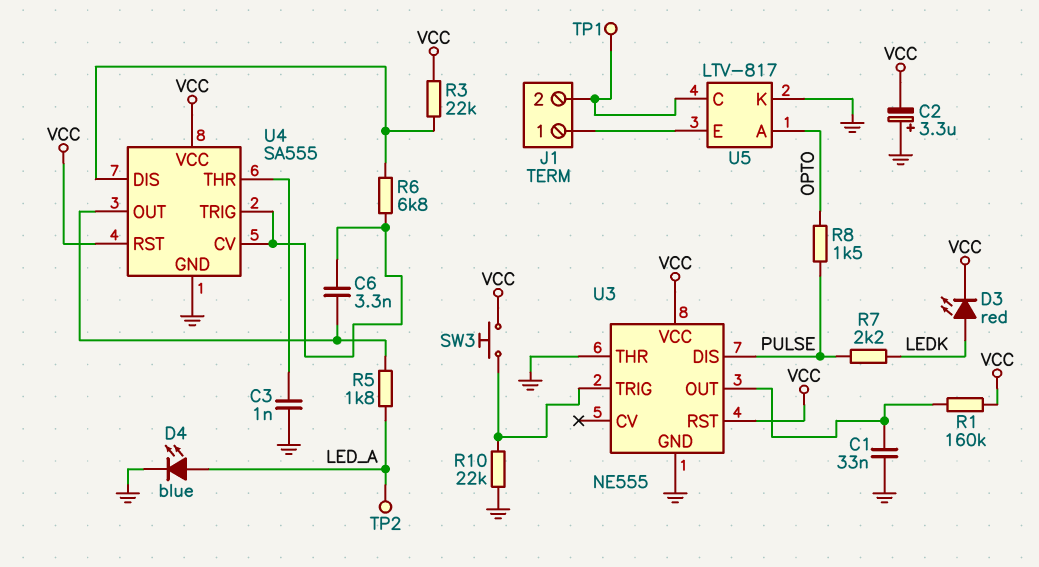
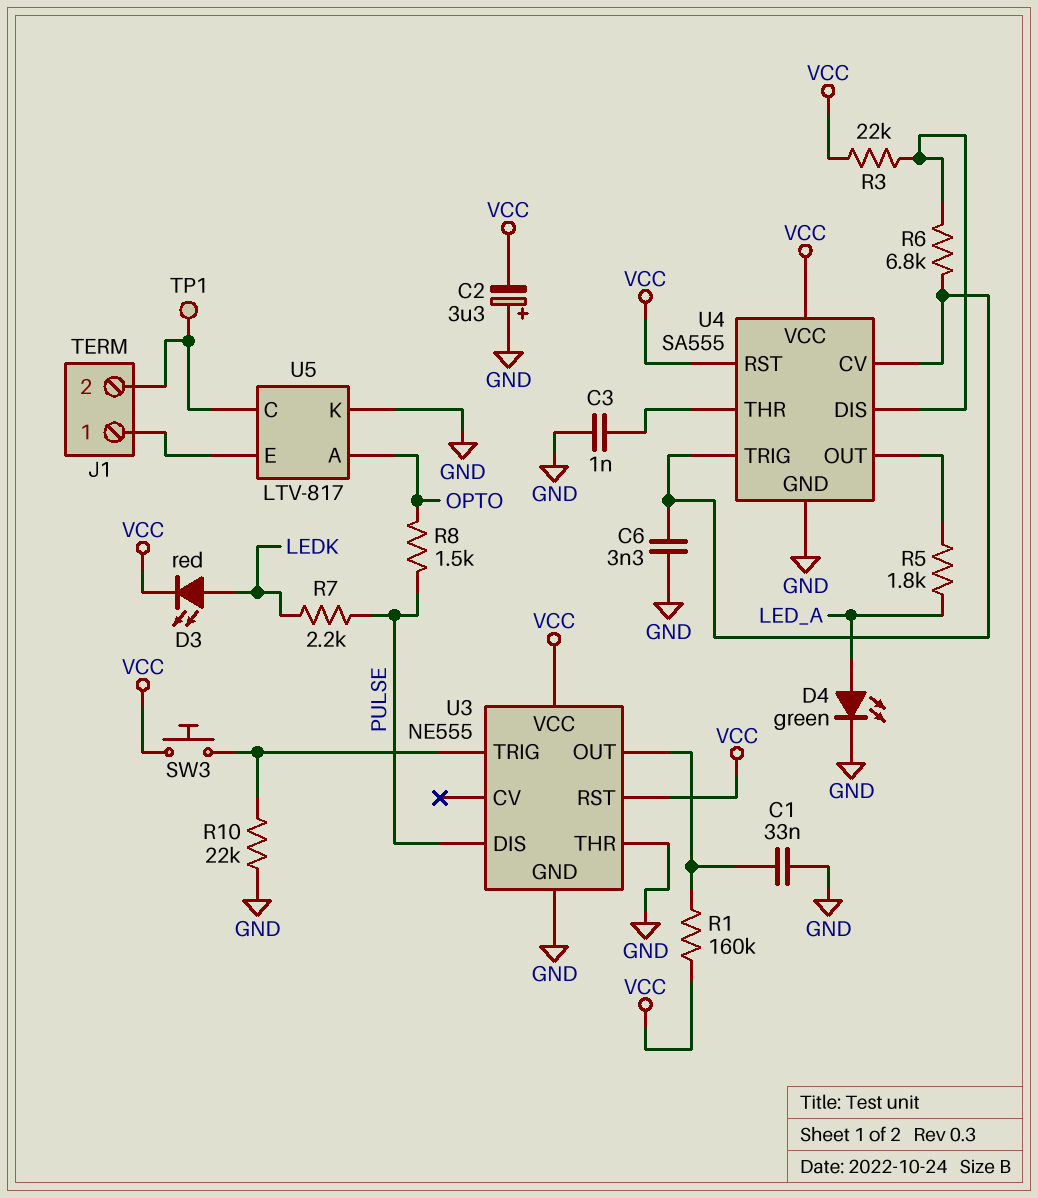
C6: 3.3nF (U4/CV, U4/OUT) -> 3.3nF (GND, U4/CV)
D4: LED blue (A LED_A, K GND) -> LED green (A LED_A, K GND)
TP2: test point (LED_A) -> none

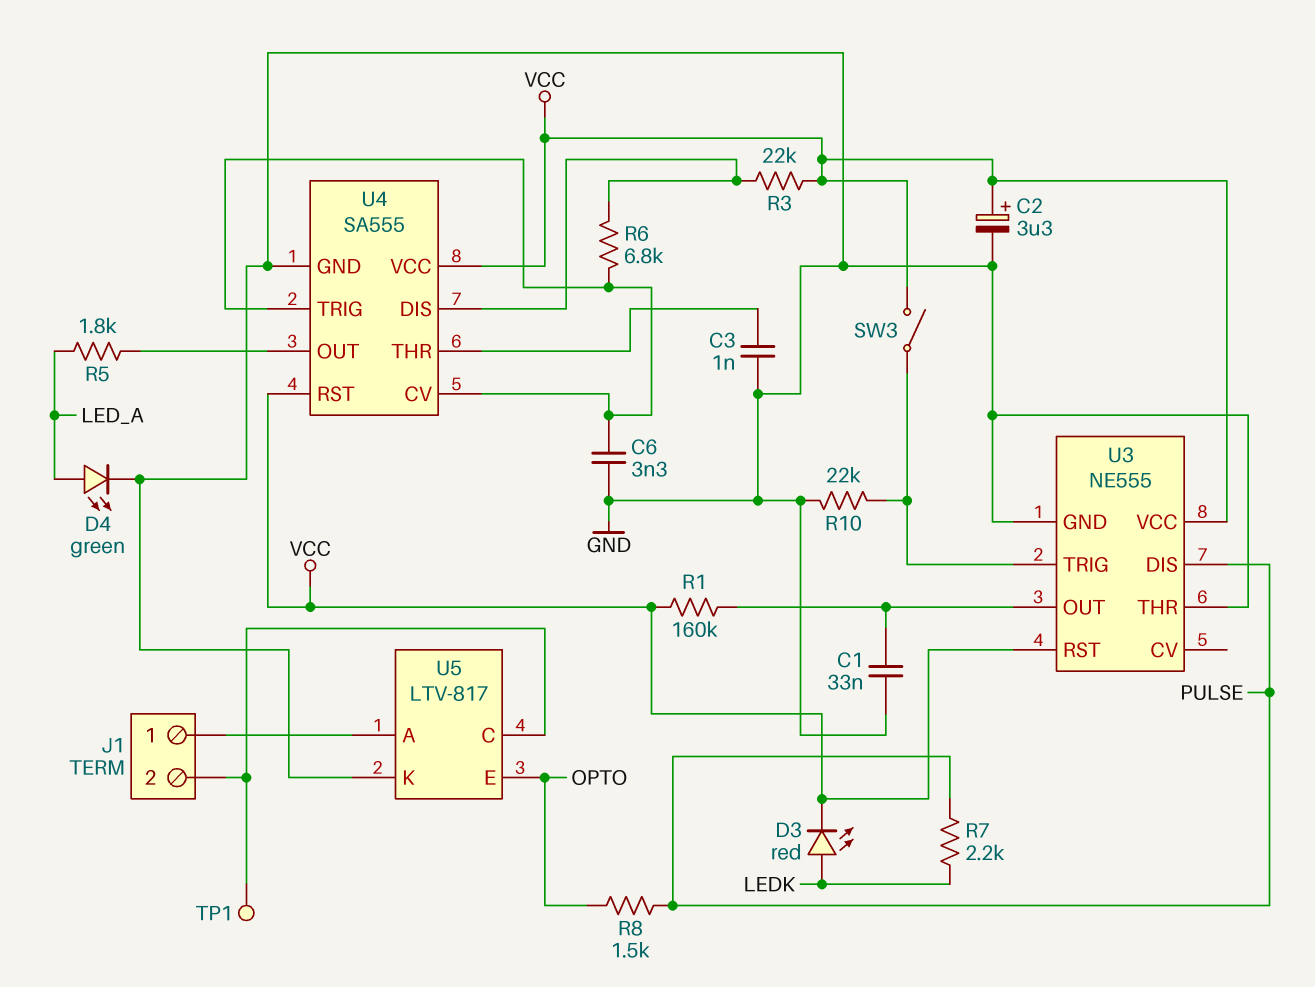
C2: 3.3uF (plus GND, minus VCC) -> 3.3uF (plus VCC, minus GND)
SW3: button (U3/TRIG, VCC) -> switch (U3/TRIG, VCC)
U5 pin A: OPTO -> J1/1
U5 pin E: J1/1 -> OPTO

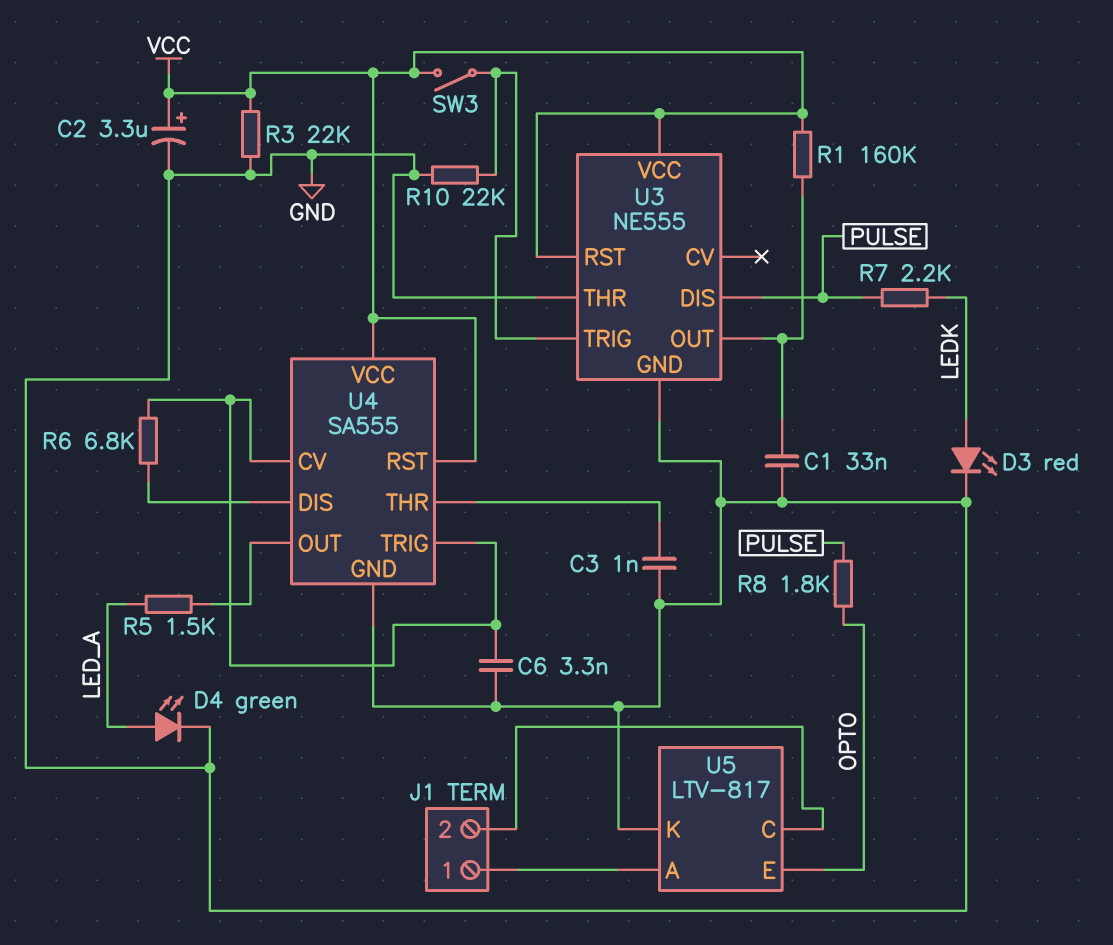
D3: LED red (A LEDK, K VCC) -> LED red (A LEDK, K GND)
R3: 22k (U4/DIS, VCC) -> 22k (GND, VCC)
R5: 1.8k (LED_A, U4/OUT) -> 1.5k (LED_A, U4/OUT)
R8: 1.5k (OPTO, PULSE) -> 1.8k (OPTO, PULSE)
TP1: test point (J1/2) -> none

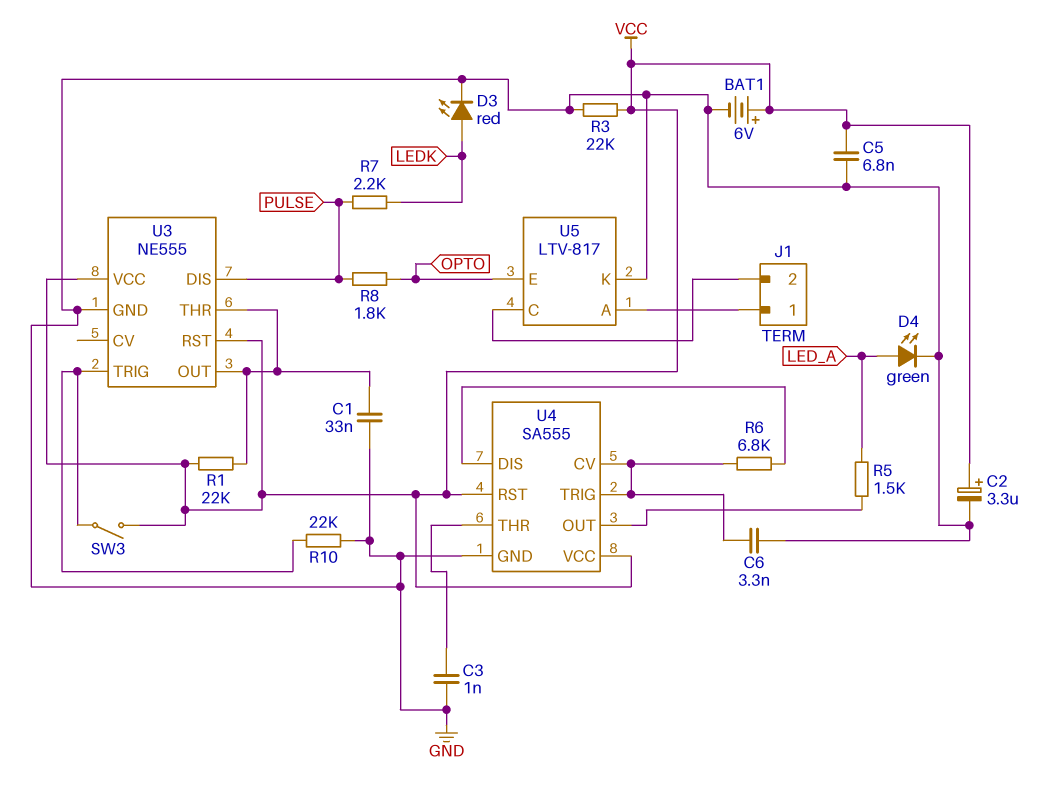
BAT1: none -> 6V (plus VCC, minus GND)
C5: none -> 6.8nF (GND, VCC)
R1: 160k (U3/OUT, VCC) -> 22k (U3/OUT, VCC)
U3 pin THR: GND -> U3/OUT

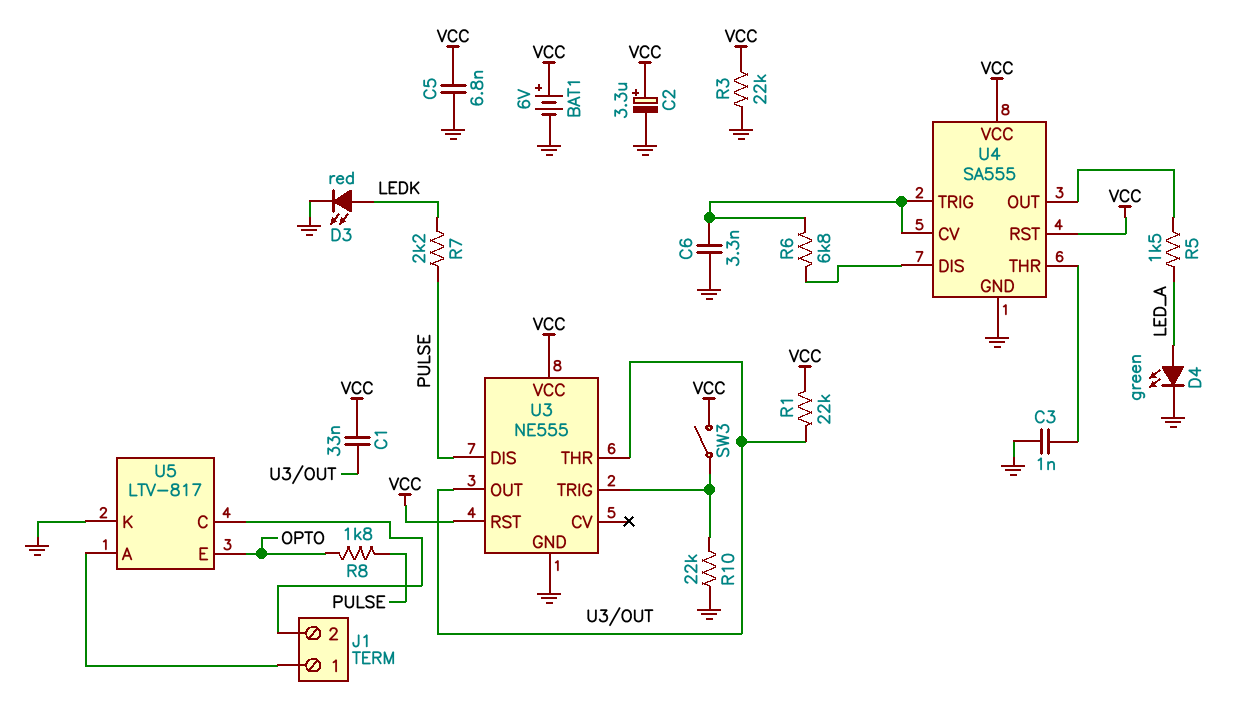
C1: 33nF (GND, U3/OUT) -> 33nF (U3/OUT, VCC)

